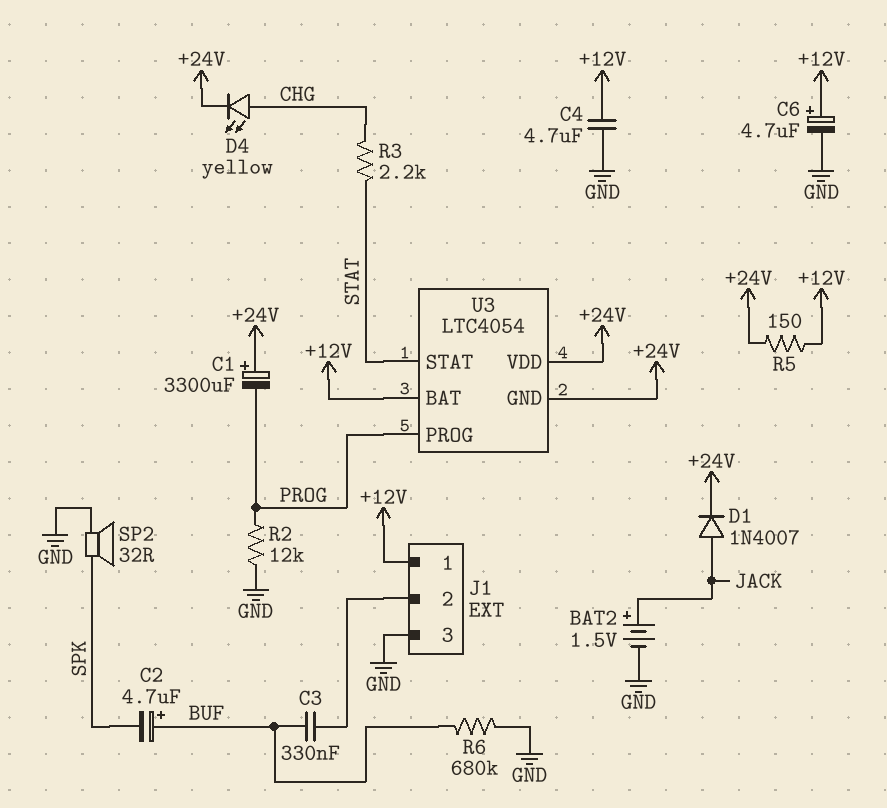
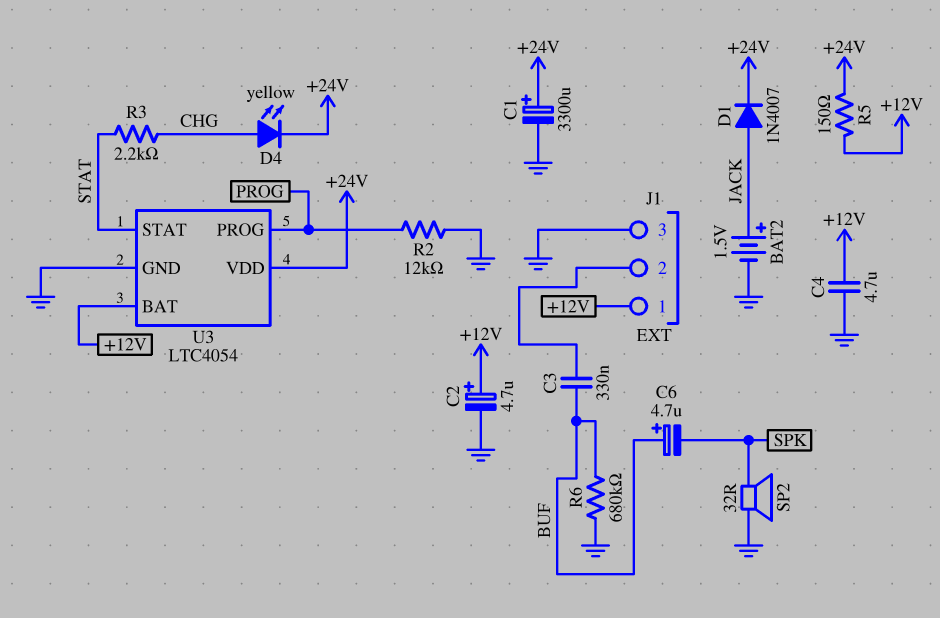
C1: 3300uF (plus +24V, minus PROG) -> 3300uF (plus +24V, minus GND)
C2: 4.7uF (plus BUF, minus SPK) -> 4.7uF (plus +12V, minus GND)
C6: 4.7uF (plus +12V, minus GND) -> 4.7uF (plus BUF, minus SPK)
U3 pin GND: +24V -> GND

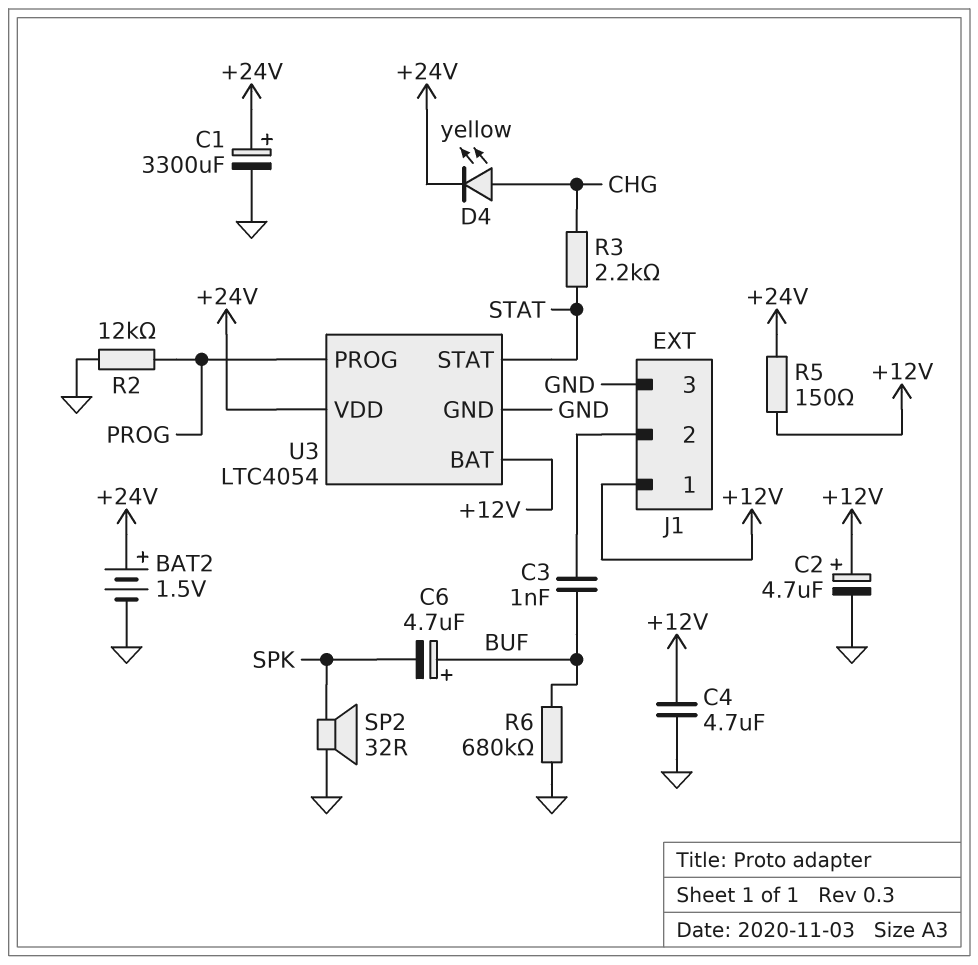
BAT2: 1.5V (plus JACK, minus GND) -> 1.5V (plus +24V, minus GND)
C3: 330nF (BUF, J1/2) -> 1nF (BUF, J1/2)
D1: diode 1N4007 (A JACK, K +24V) -> none

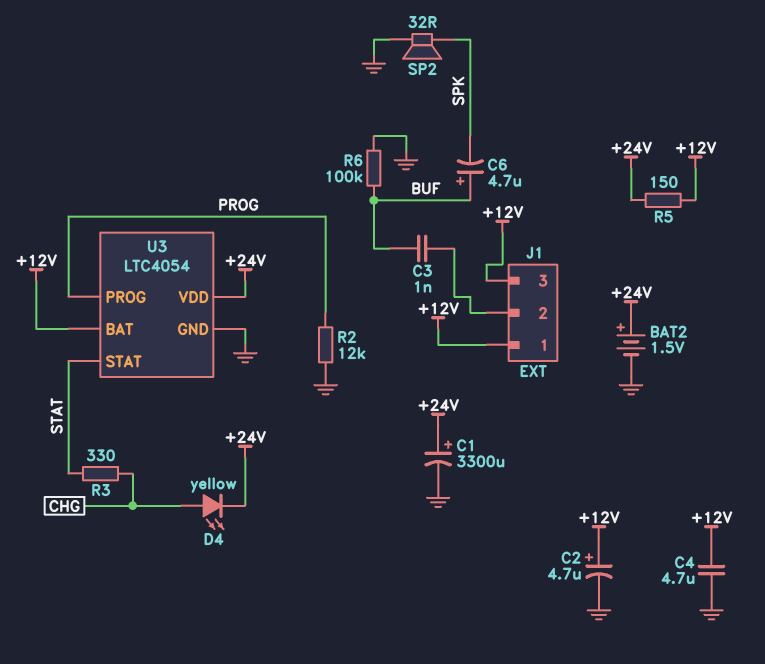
J1 pin 3: GND -> +12V
R3: 2.2k (CHG, STAT) -> 330 (CHG, STAT)
R6: 680k (BUF, GND) -> 100k (BUF, GND)

